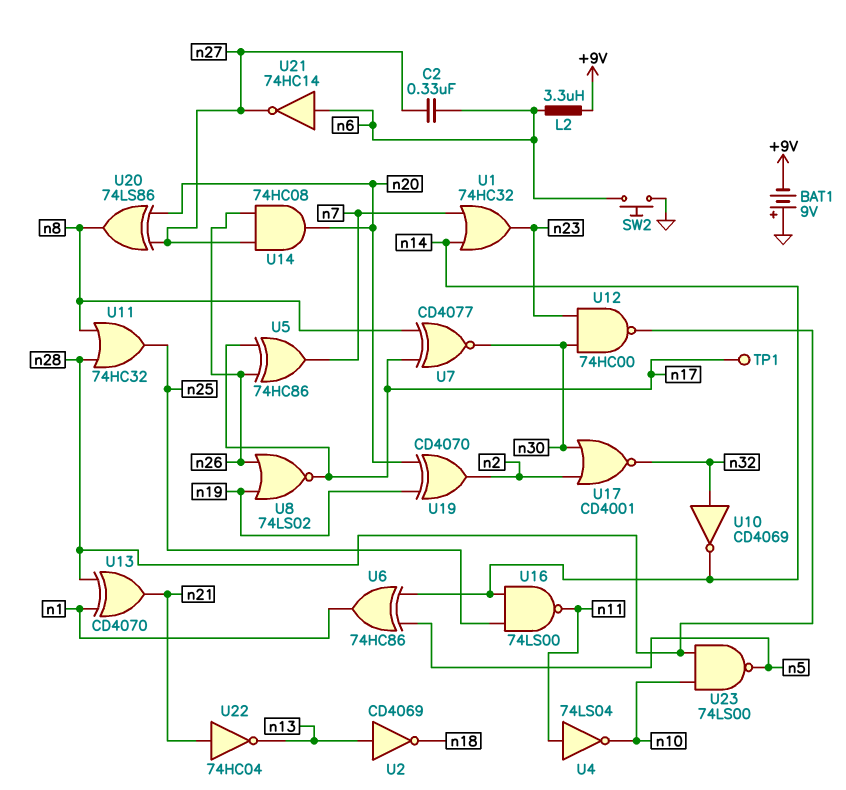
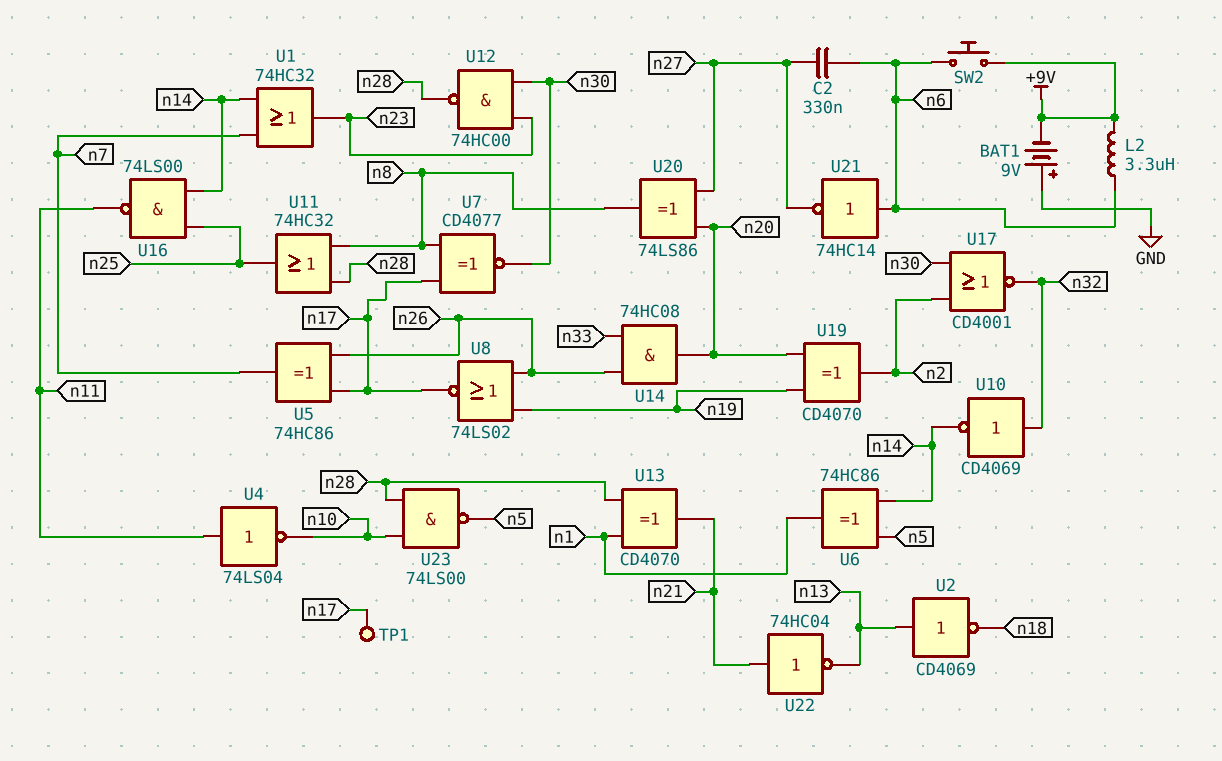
SW2: button (GND, n6) -> button (+9V, n6)
U14: AND 74HC08 (in n26, in n27, out n20) -> AND 74HC08 (in n26, in n33, out n20)

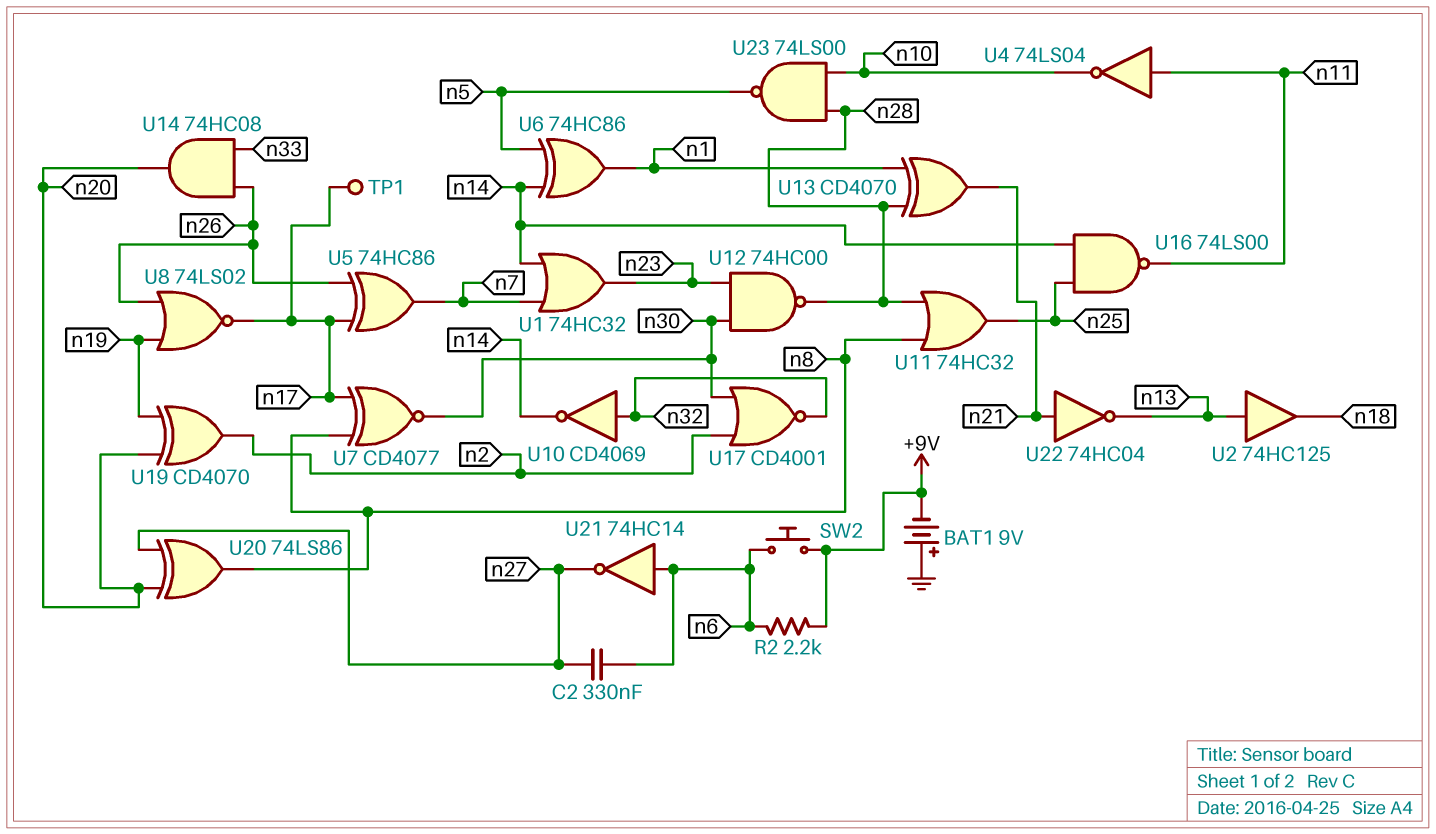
L2: 3.3uH (+9V, n6) -> none
R2: none -> 2.2k (+9V, n6)
U2: NOT CD4069 (in n13, out n18) -> buffer 74HC125 (in n13, out n18)

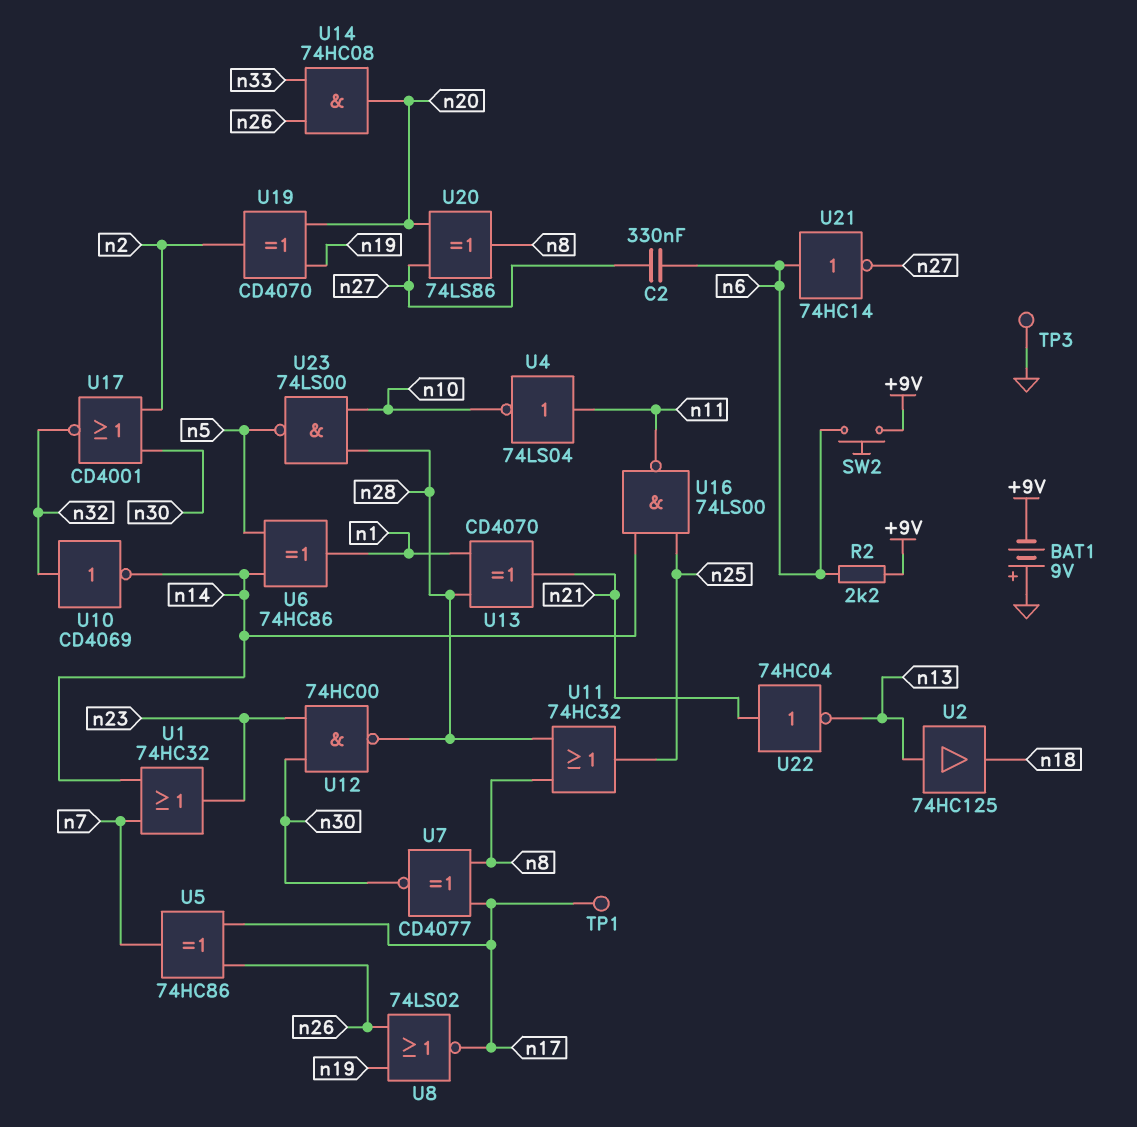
TP3: none -> test point (GND)

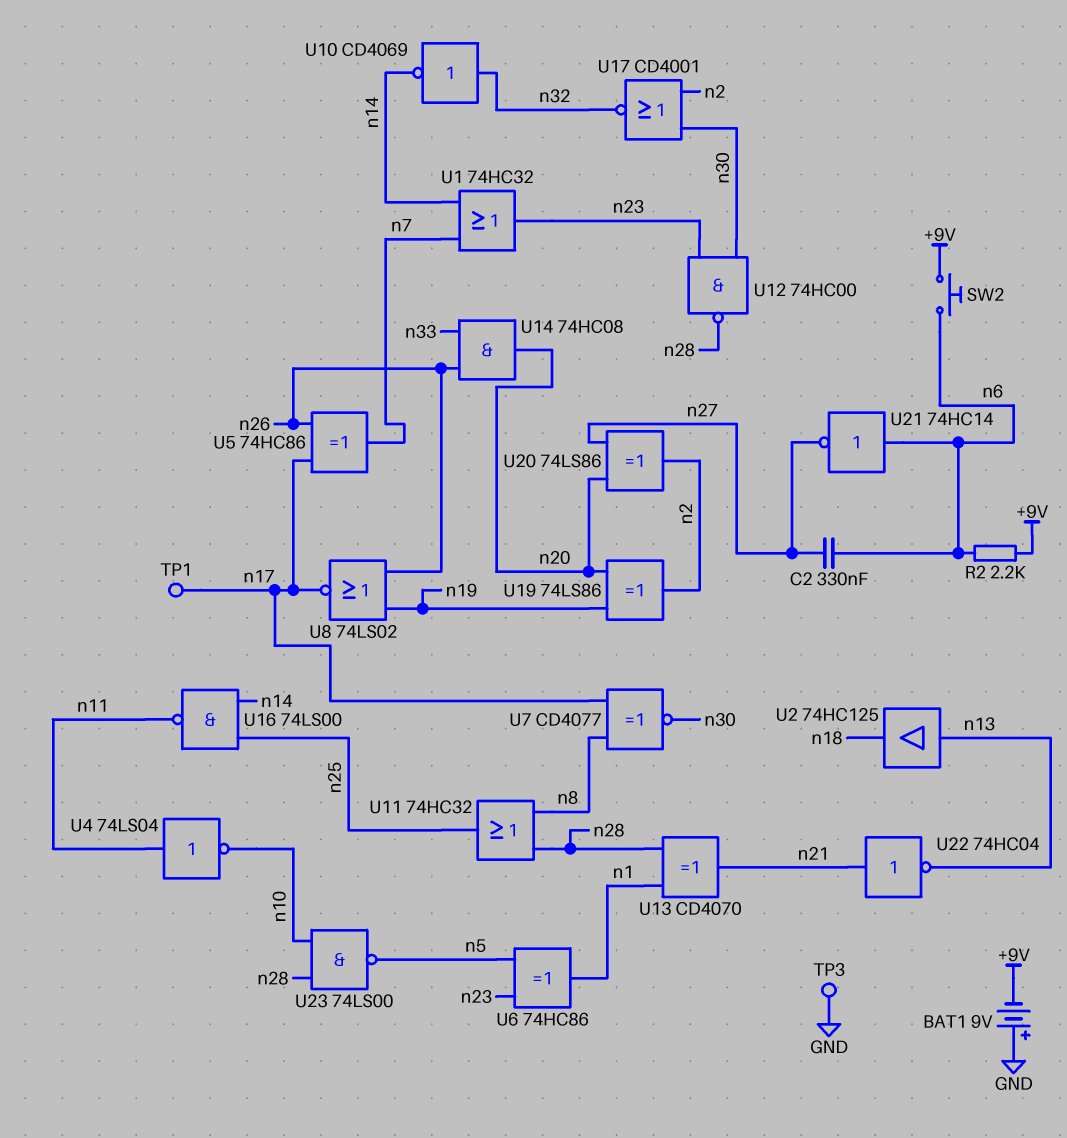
U6: XOR 74HC86 (in n5, in n14, out n1) -> XOR 74HC86 (in n5, in n23, out n1)
U19: XOR CD4070 (in n19, in n20, out n2) -> XOR 74LS86 (in n19, in n20, out n2)
U20: XOR 74LS86 (in n20, in n27, out n8) -> XOR 74LS86 (in n20, in n27, out n2)

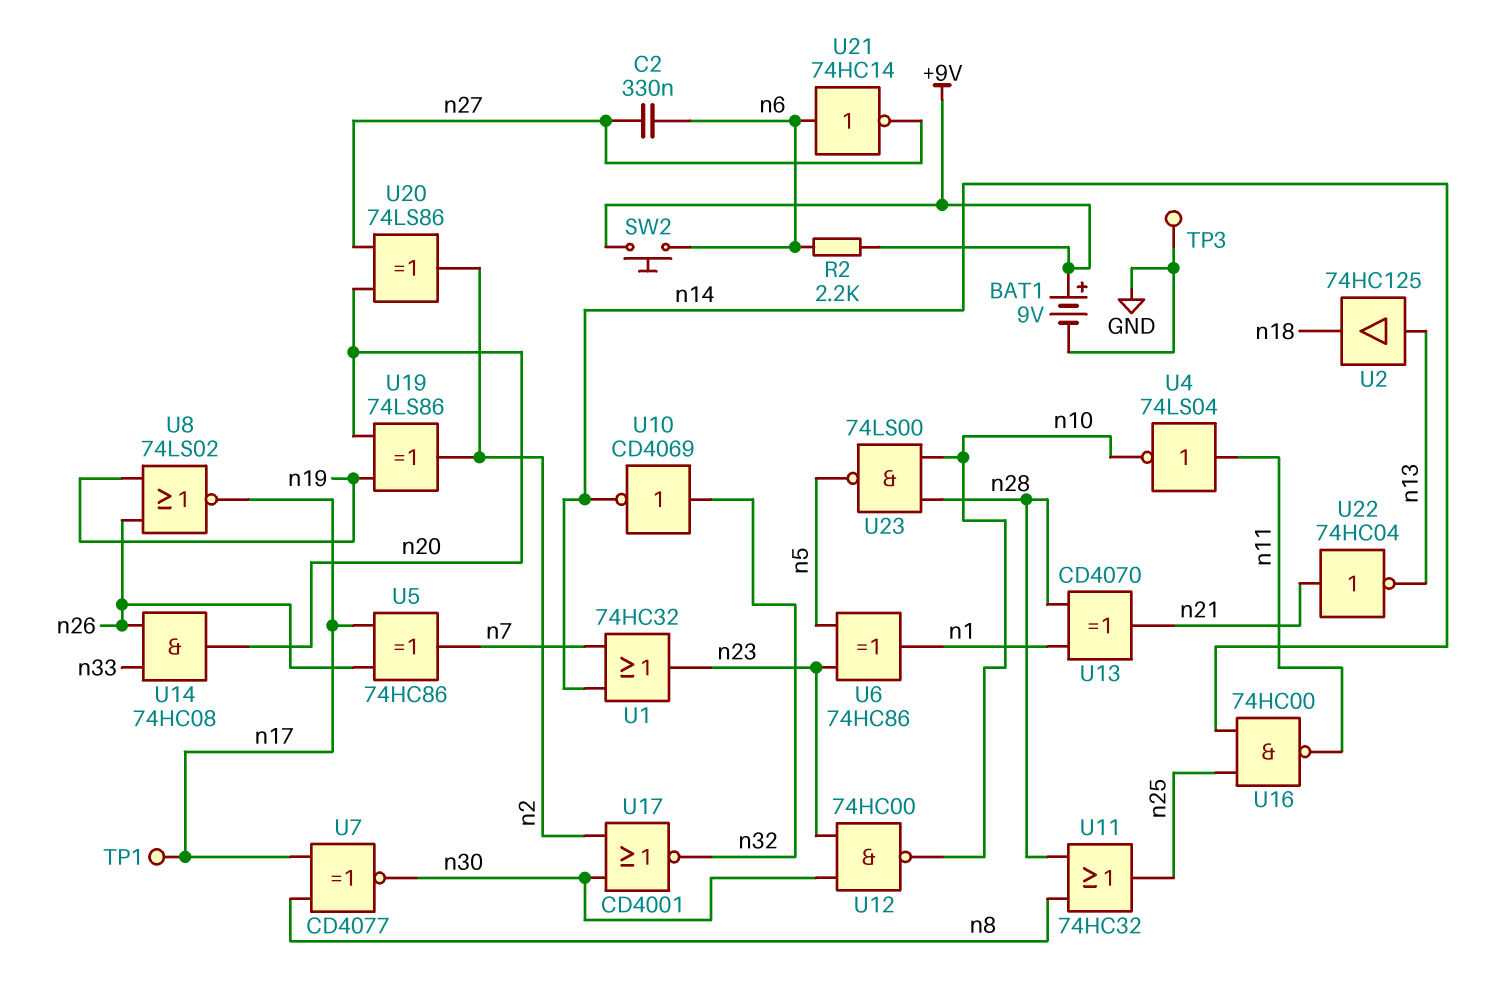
BAT1: 9V (plus GND, minus +9V) -> 9V (plus +9V, minus GND)
U12: NAND 74HC00 (in n23, in n30, out n28) -> NAND 74HC00 (in n23, in n30, out n10)
U16: NAND 74LS00 (in n14, in n25, out n11) -> NAND 74HC00 (in n14, in n25, out n11)

